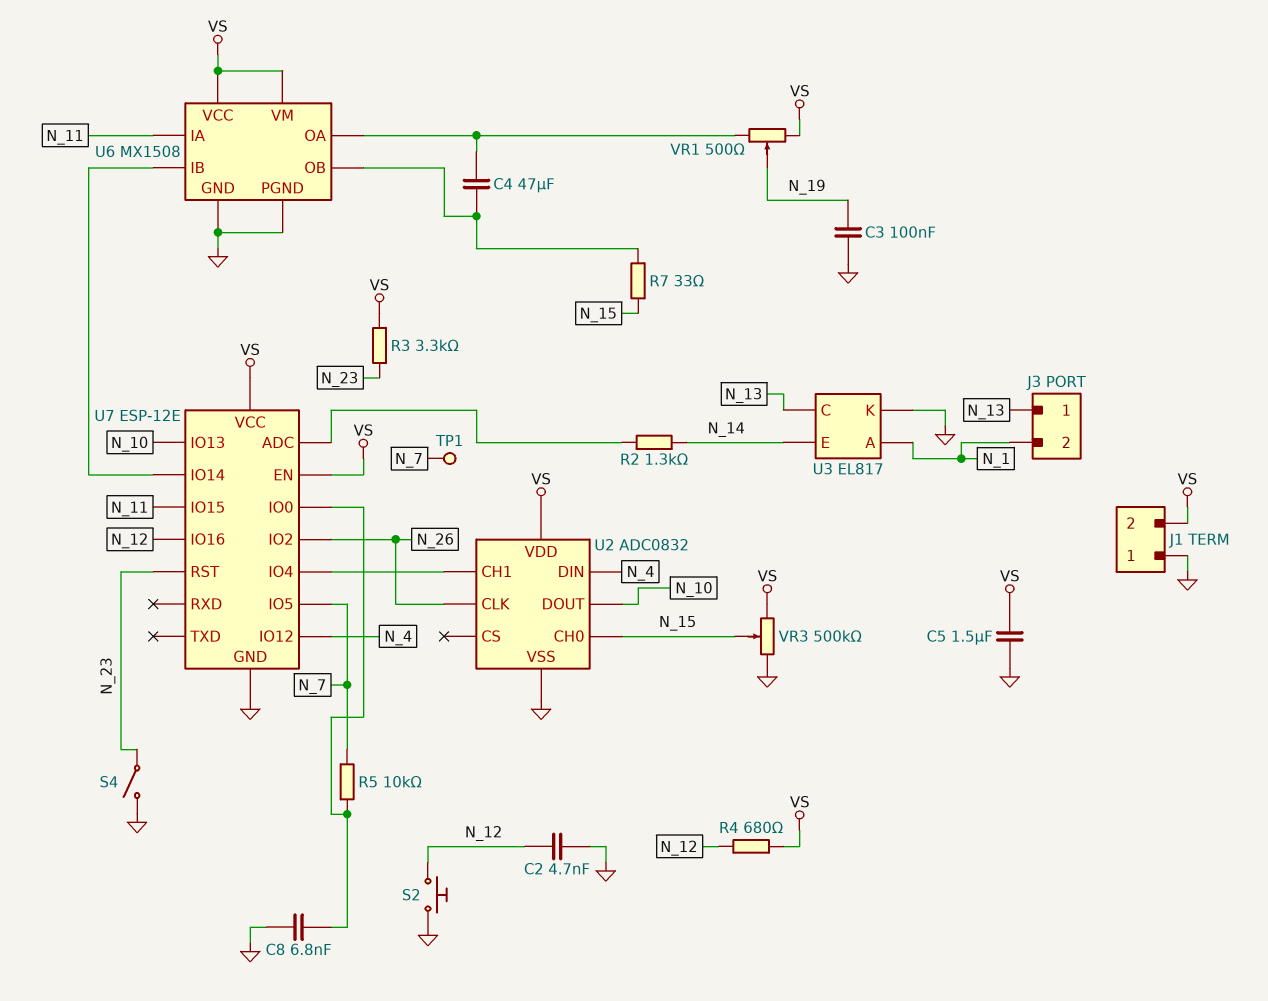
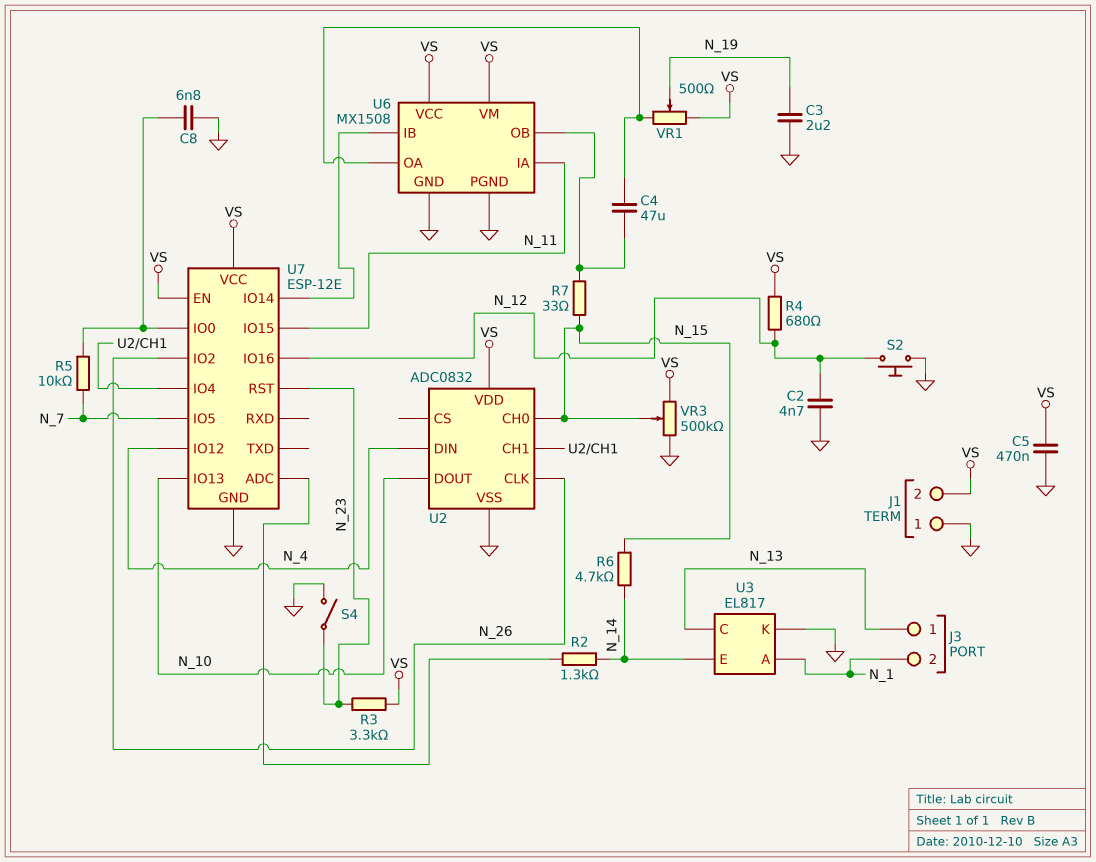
C3: 100nF (GND, N_19) -> 2.2uF (GND, N_19)
C5: 1.5uF (GND, VS) -> 470nF (GND, VS)
R6: none -> 4.7k (N_14, N_15)
TP1: test point (N_7) -> none

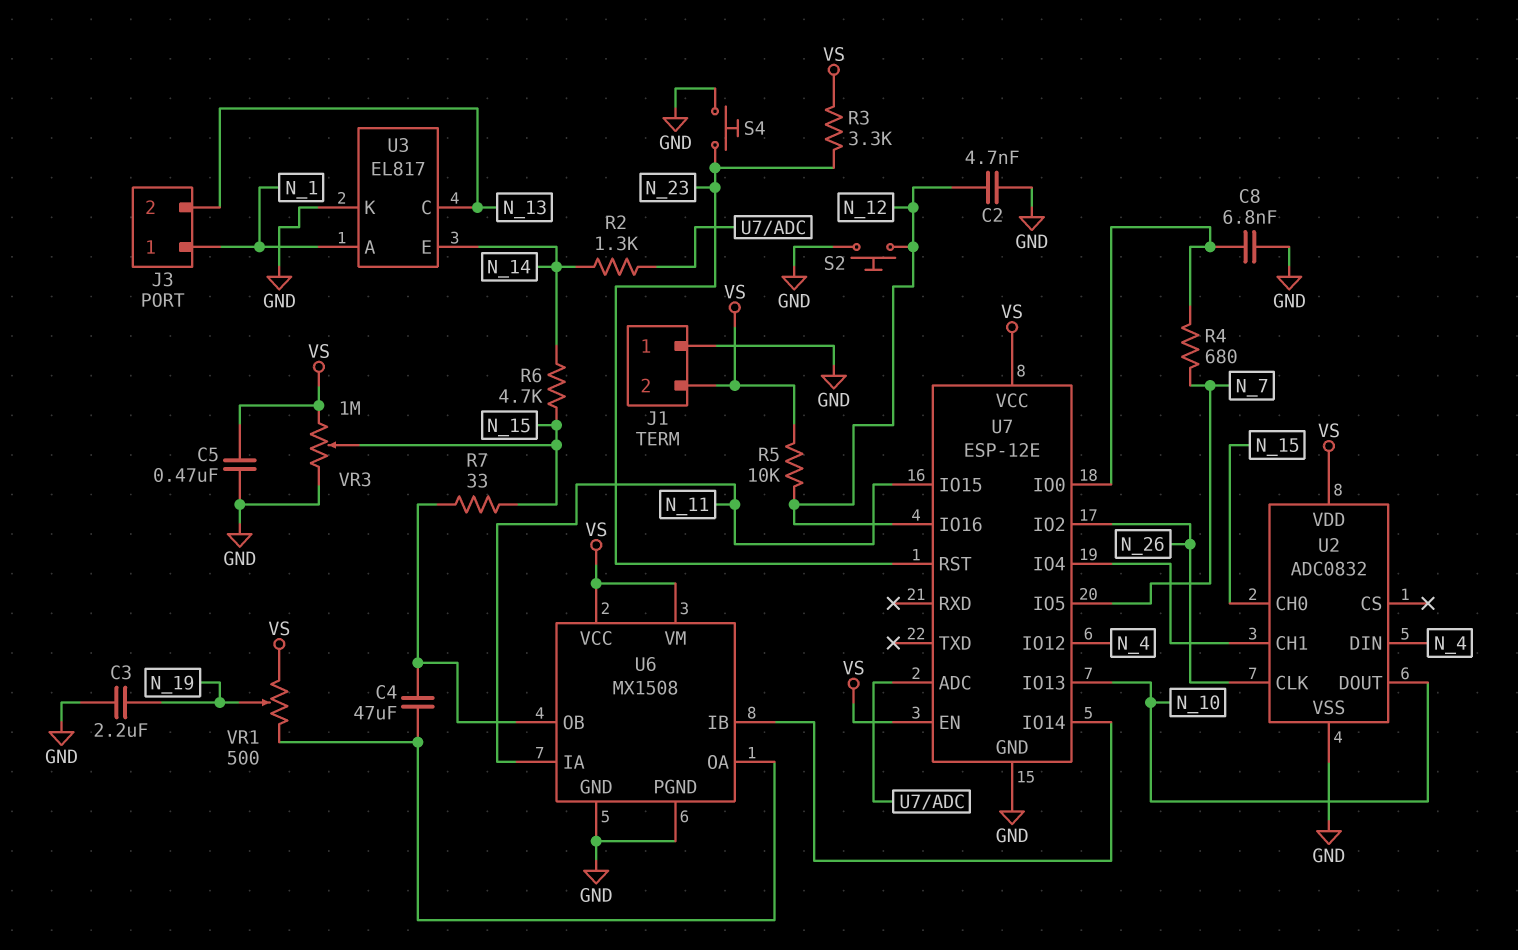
J3 pin 1: N_13 -> N_1
J3 pin 2: N_1 -> N_13
R4: 680 (N_12, VS) -> 680 (N_7, U7/IO0)
R5: 10k (N_7, U7/IO0) -> 10k (N_12, VS)
S4: switch (GND, N_23) -> button (GND, N_23)
VR3: 500k (GND, VS, wiper N_15) -> 1M (GND, VS, wiper N_15)

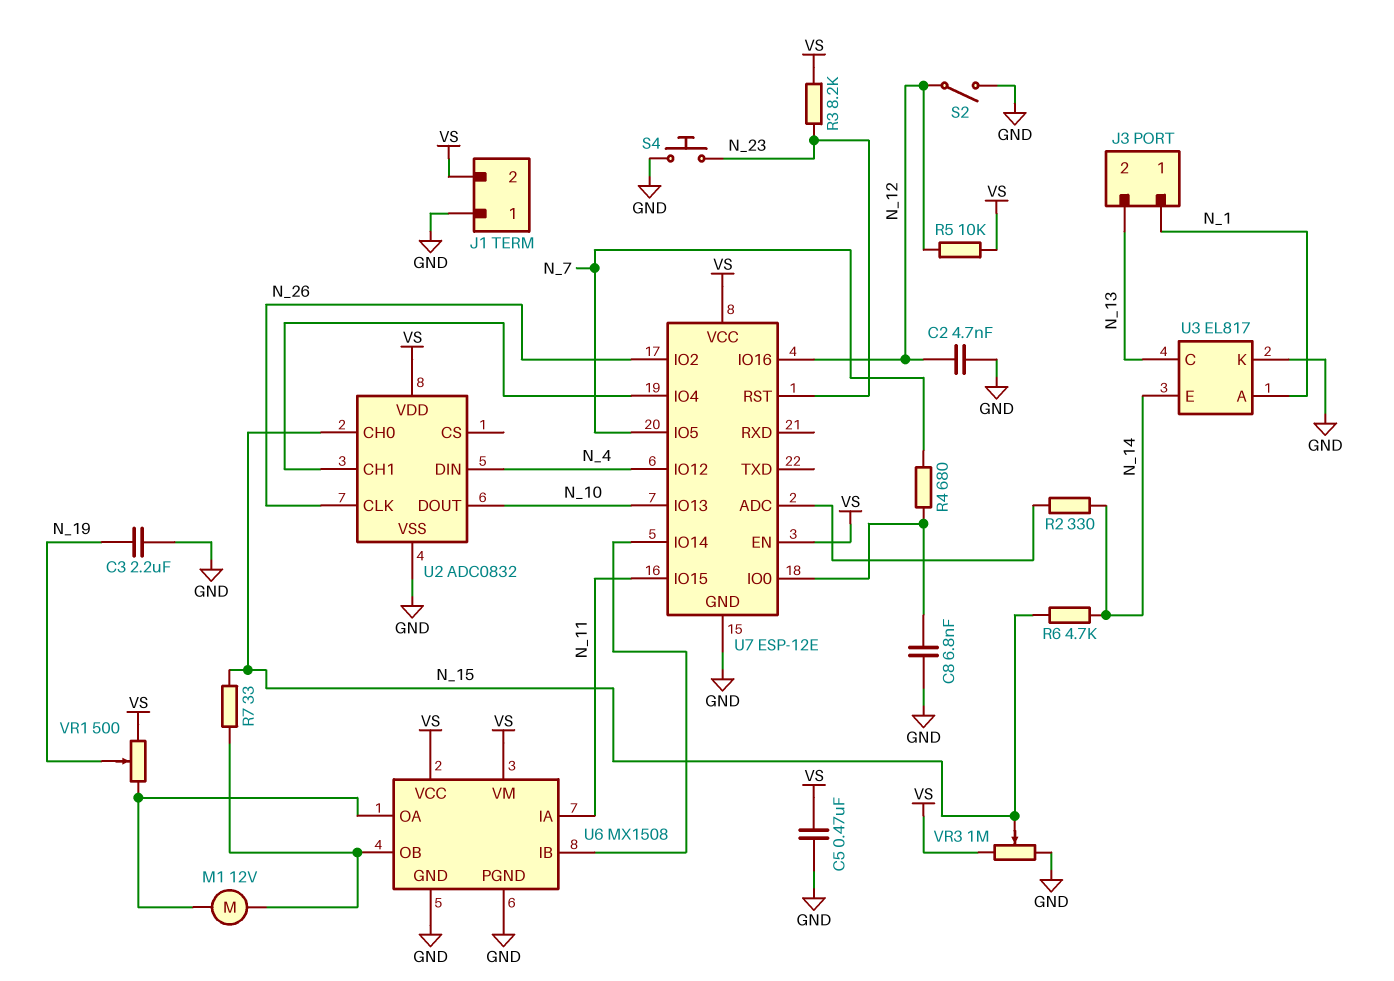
C4: 47uF (U6/OA, U6/OB) -> none
M1: none -> motor 12V (U6/OA, U6/OB)
R2: 1.3k (N_14, U7/ADC) -> 330 (N_14, U7/ADC)
R3: 3.3k (N_23, VS) -> 8.2k (N_23, VS)
S2: button (GND, N_12) -> switch (GND, N_12)

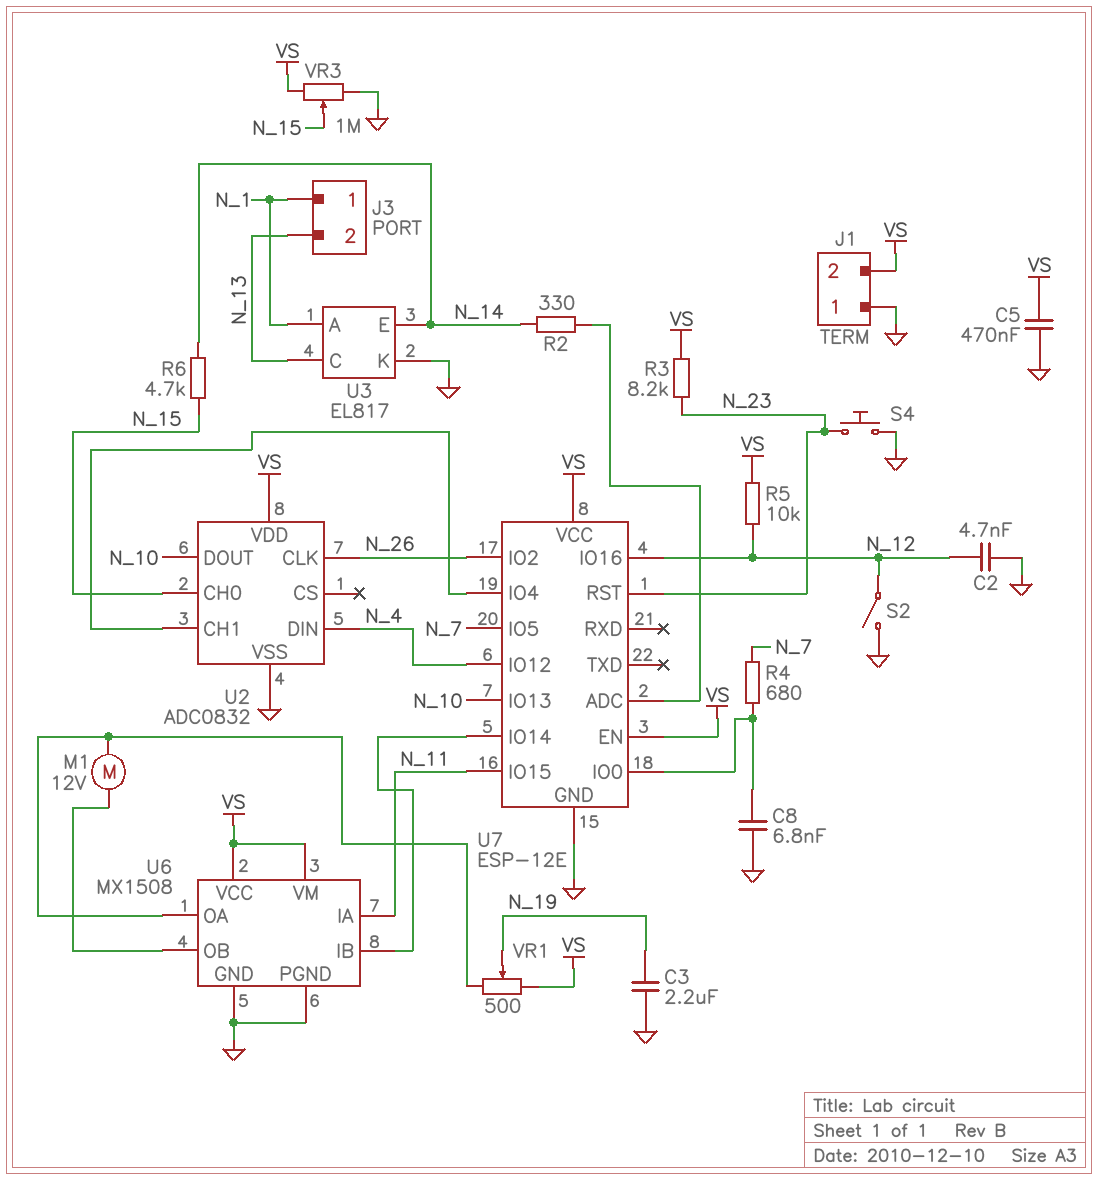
R7: 33 (N_15, U6/OB) -> none

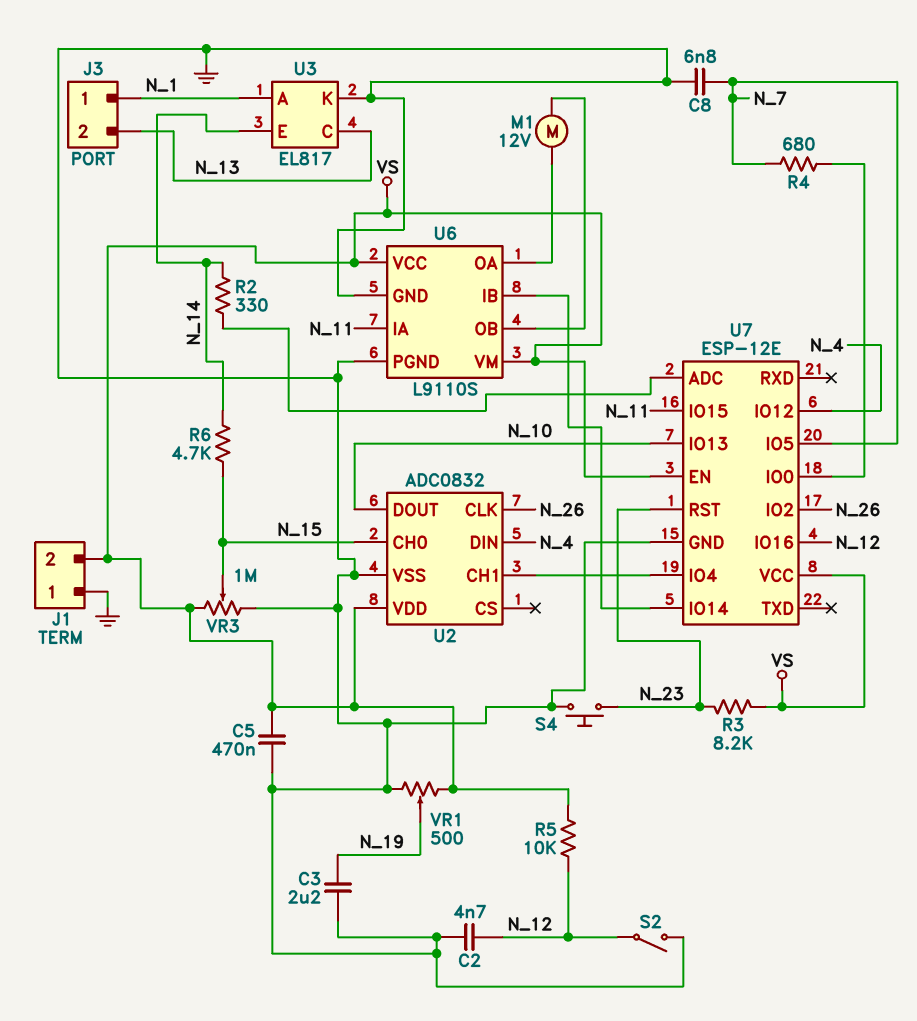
C8: 6.8nF (GND, U7/IO0) -> 6.8nF (GND, N_7)
U6: MX1508 -> L9110S
VR1: 500 (U6/OA, VS, wiper N_19) -> 500 (GND, VS, wiper N_19)

